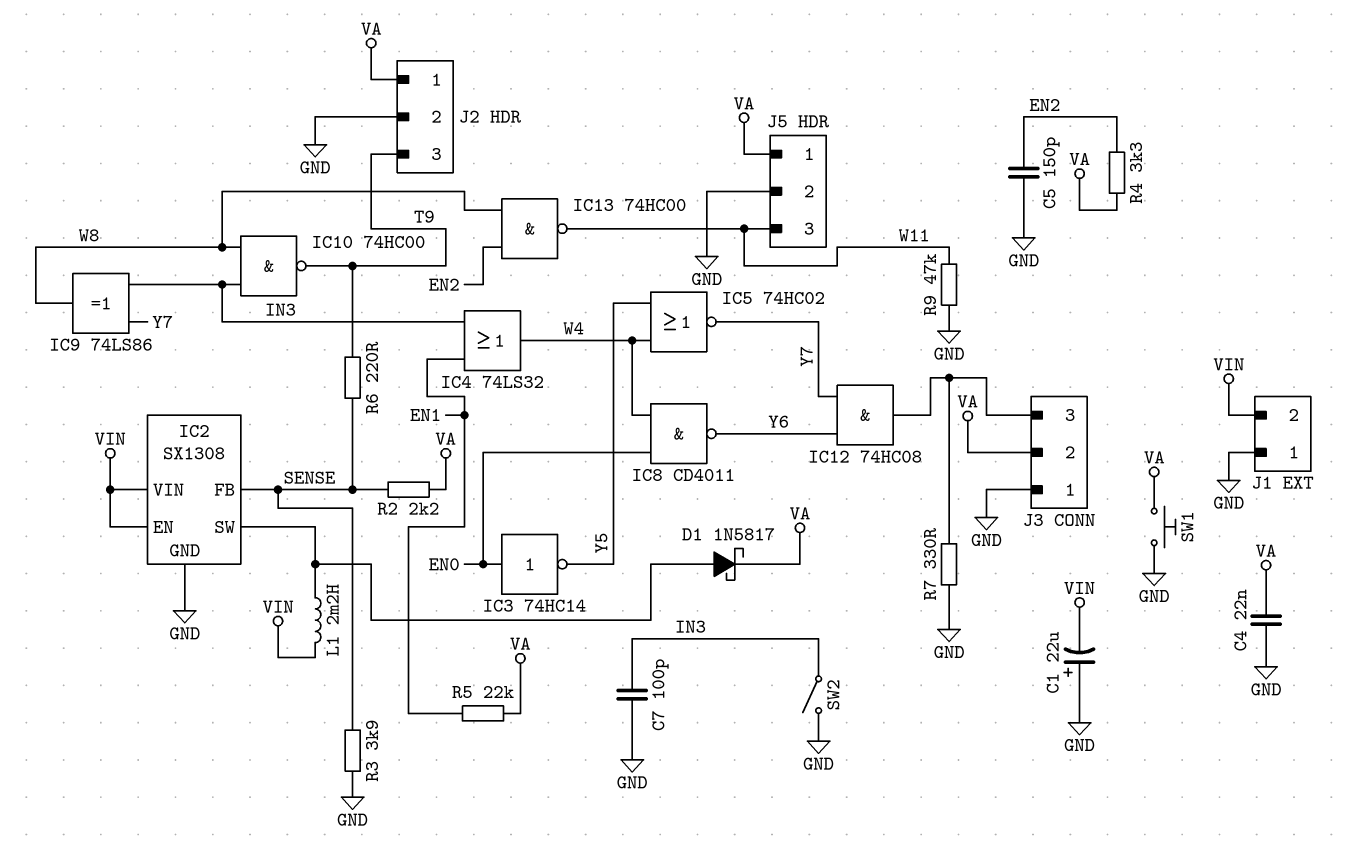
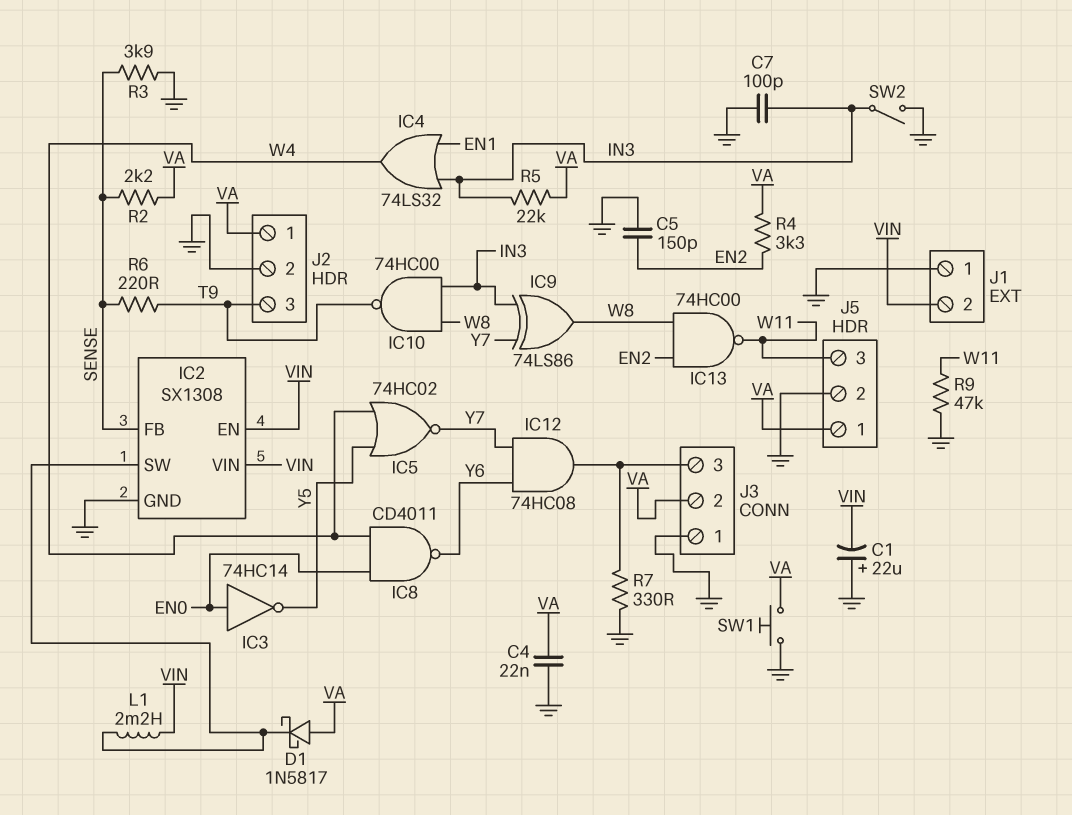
D1: schottky 1N5817 (A IC2/SW, K VA) -> schottky 1N5817 (A VA, K IC2/SW)
R5: 22k (EN1, VA) -> 22k (IN3, VA)

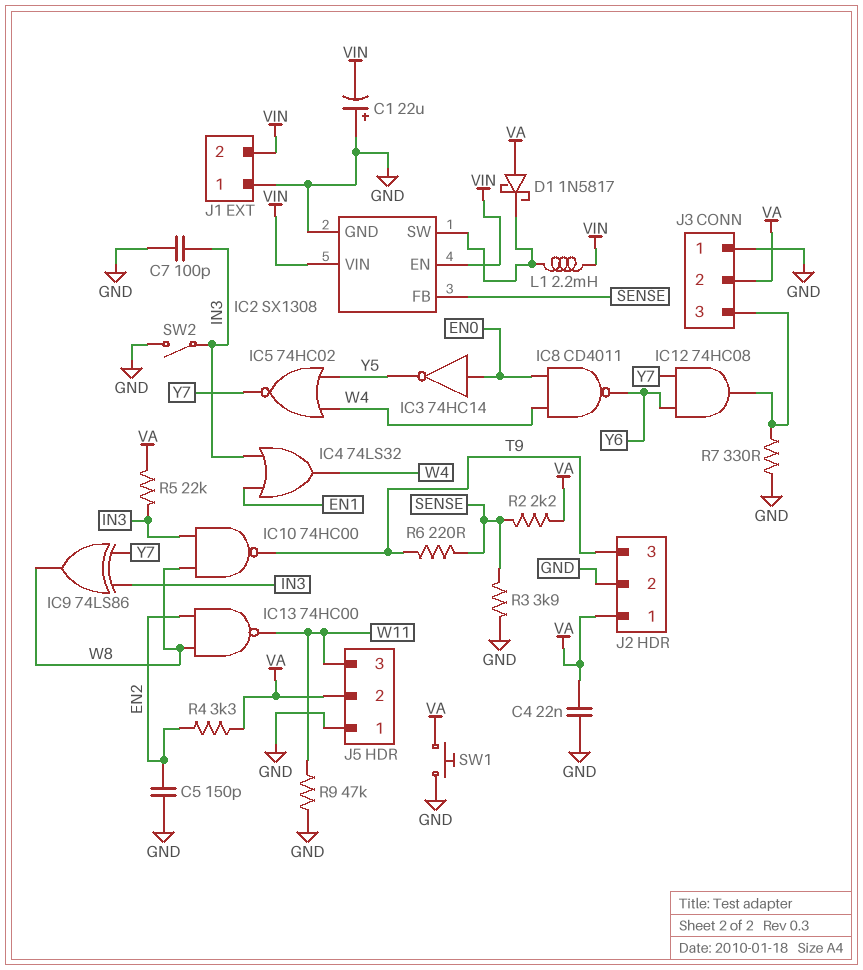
J5 pin 1: VA -> GND
J5 pin 2: GND -> VA

